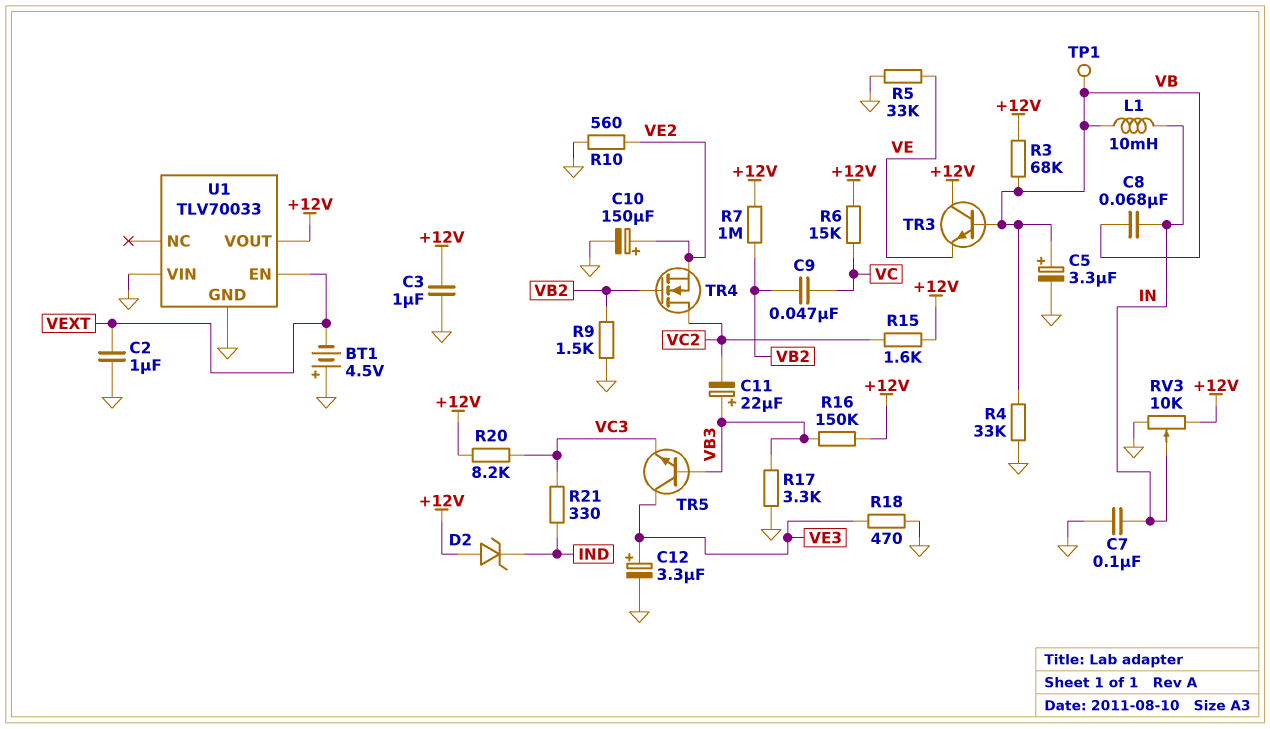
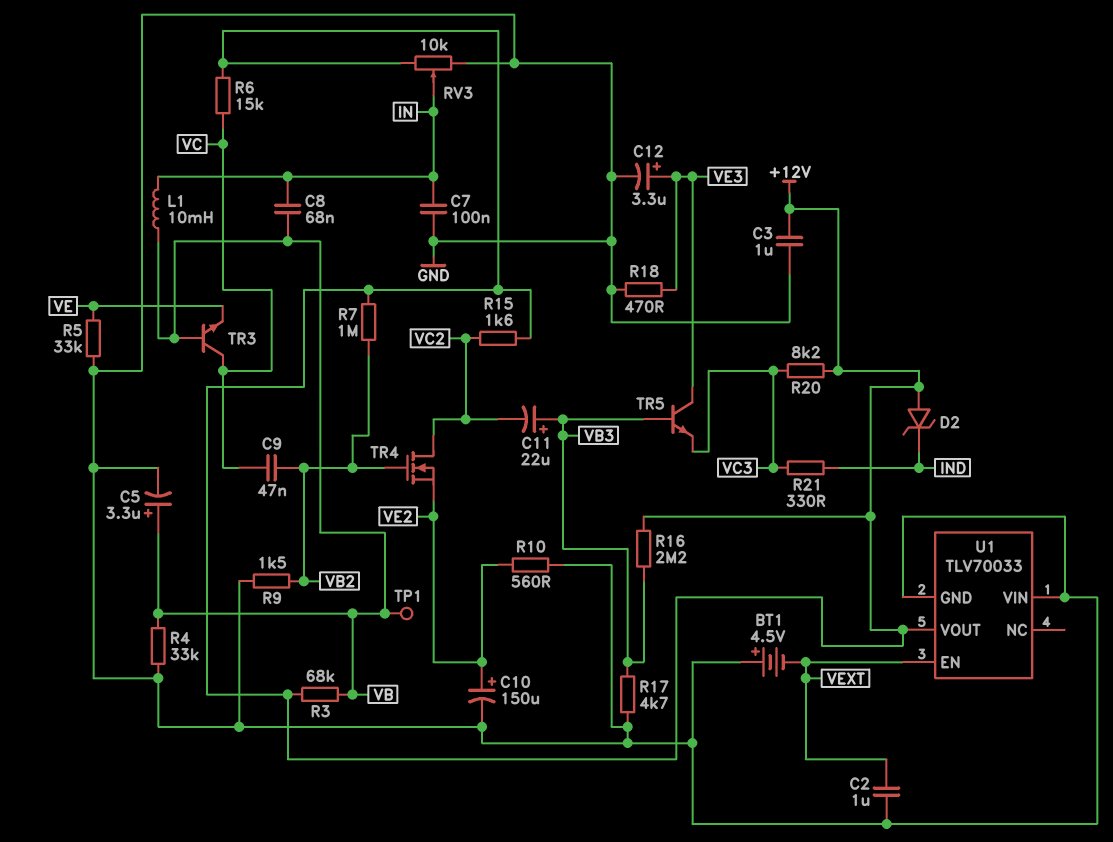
R16: 150k (+12V, VB3) -> 2.2M (+12V, VB3)
R17: 3.3k (GND, VB3) -> 4.7k (GND, VB3)
TR3: NPN (B VB, C +12V, E VE) -> NPN (B VB, C VC, E VE)

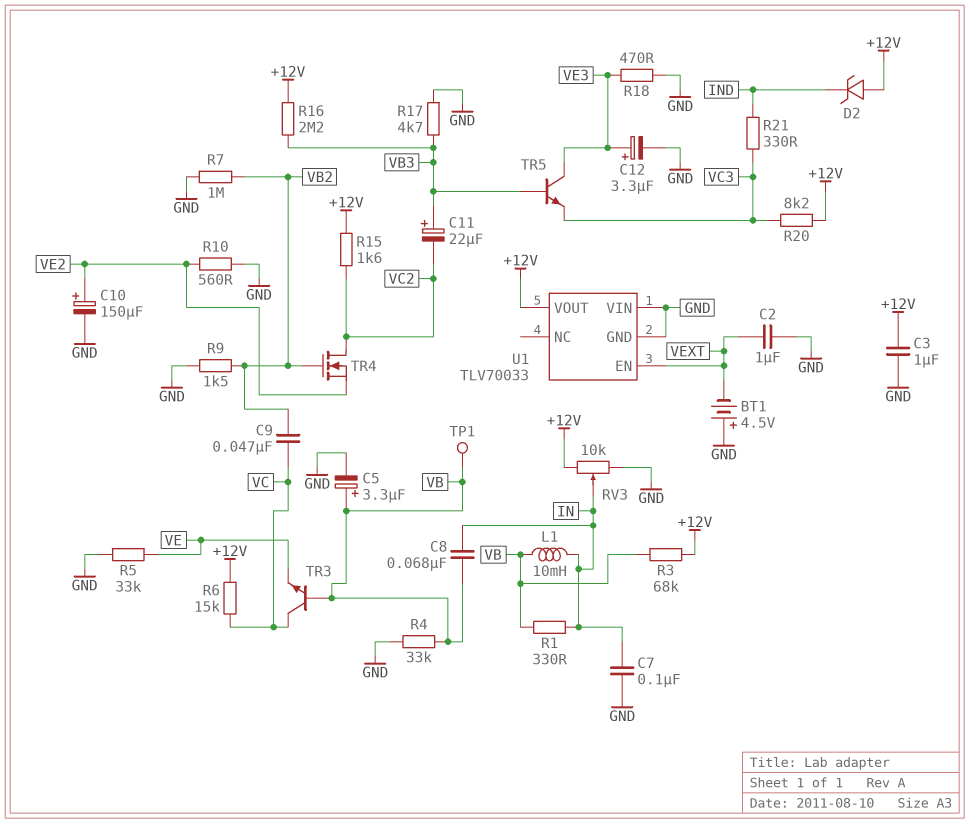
R1: none -> 330 (IN, VB)
R7: 1M (+12V, VB2) -> 1M (GND, VB2)

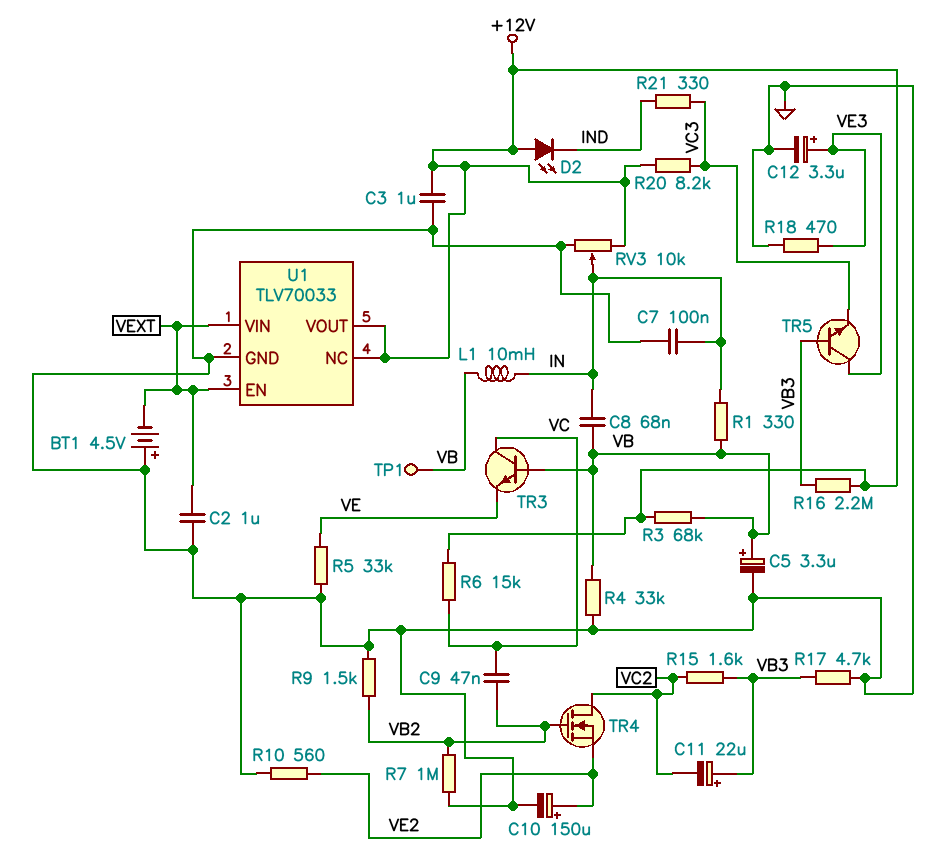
D2: zener (A +12V, K IND) -> LED (A +12V, K IND)
R15: 1.6k (+12V, VC2) -> 1.6k (VB3, VC2)
U1 pin NC: none -> +12V
U1 pin VIN: GND -> VEXT

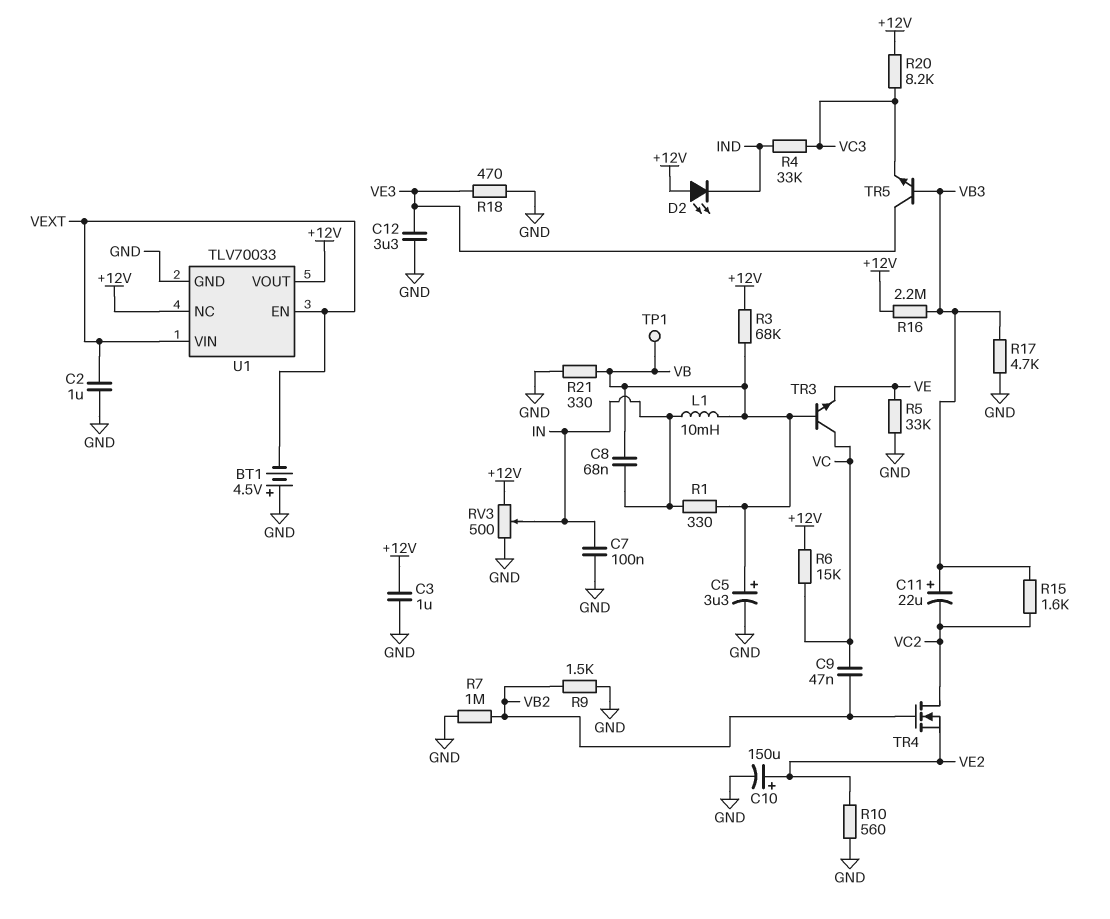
C12: 3.3uF (plus VE3, minus GND) -> 3.3uF (GND, VE3)
R4: 33k (GND, VB) -> 33k (IND, VC3)
R21: 330 (IND, VC3) -> 330 (GND, VB)
RV3: 10k (+12V, GND, wiper IN) -> 500 (+12V, GND, wiper IN)

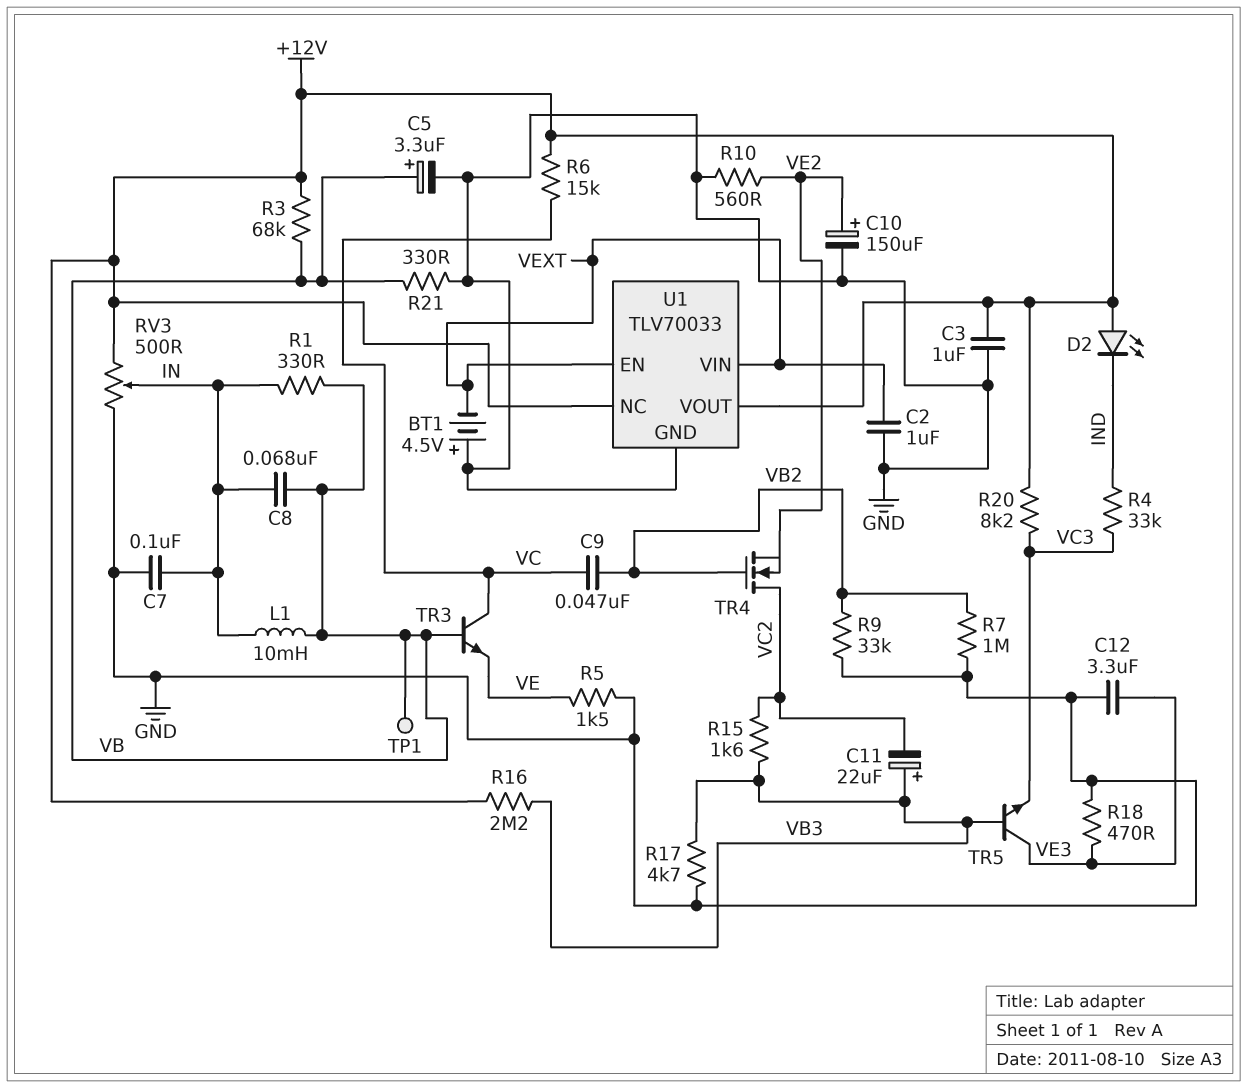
R5: 33k (GND, VE) -> 1.5k (GND, VE)
R9: 1.5k (GND, VB2) -> 33k (GND, VB2)

